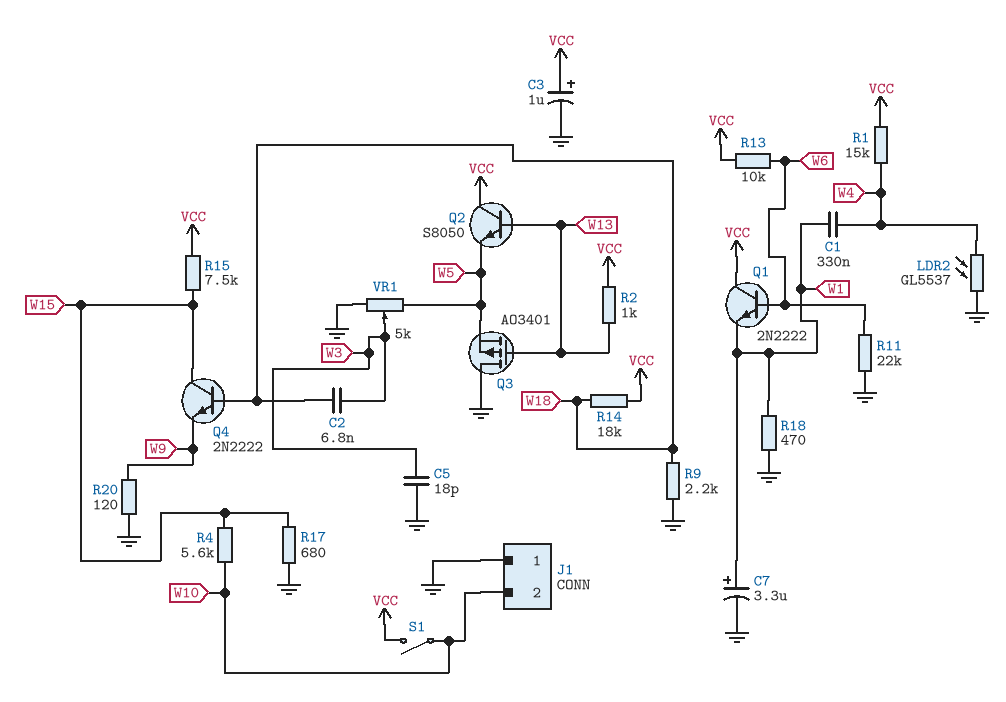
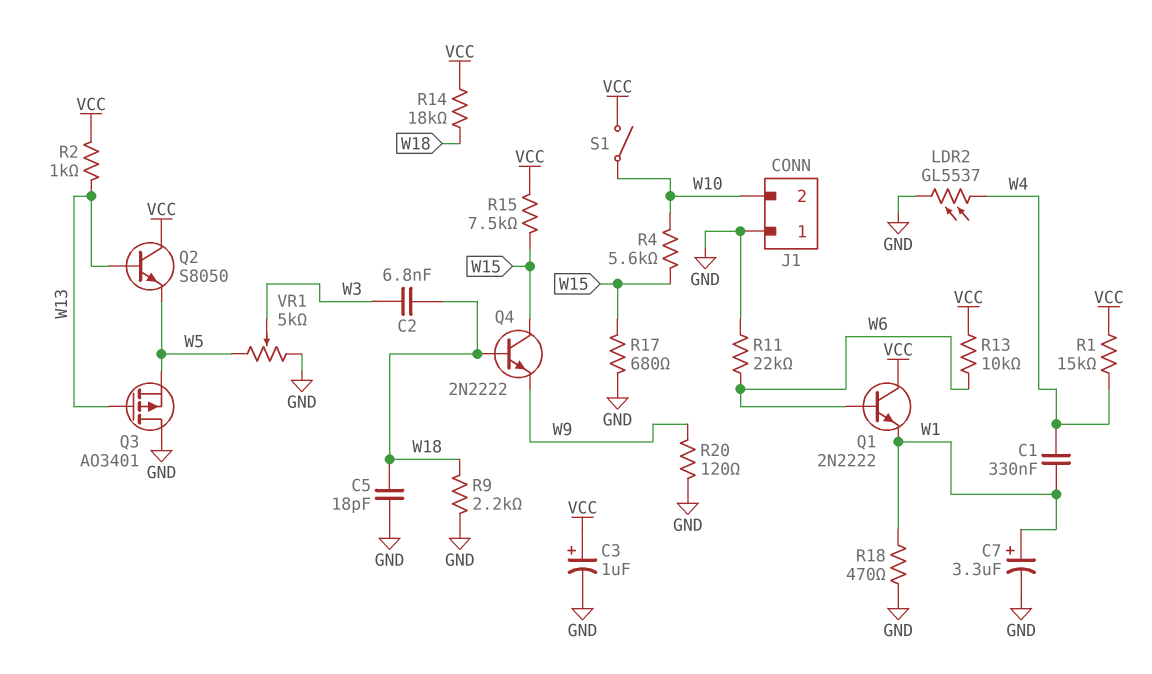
C5: 18pF (GND, W3) -> 18pF (GND, W18)

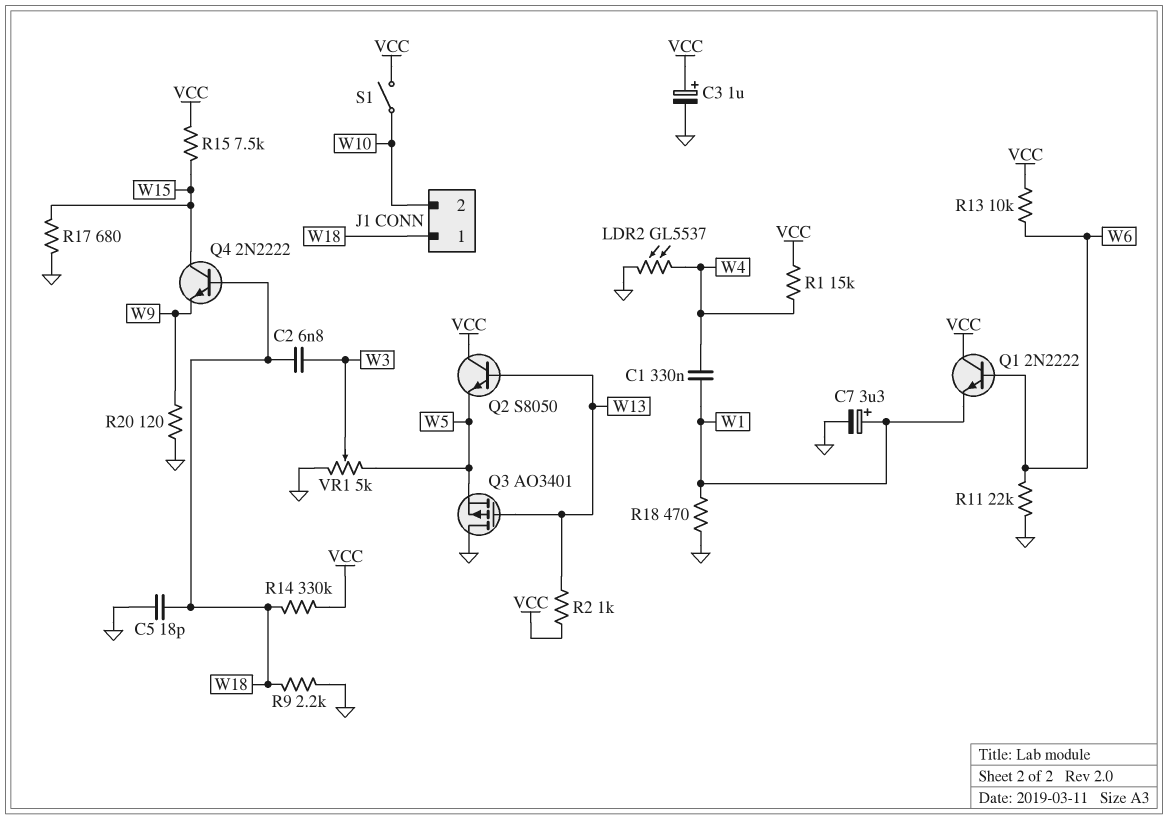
J1 pin 1: GND -> W18
R4: 5.6k (W10, W15) -> none
R14: 18k (VCC, W18) -> 330k (VCC, W18)

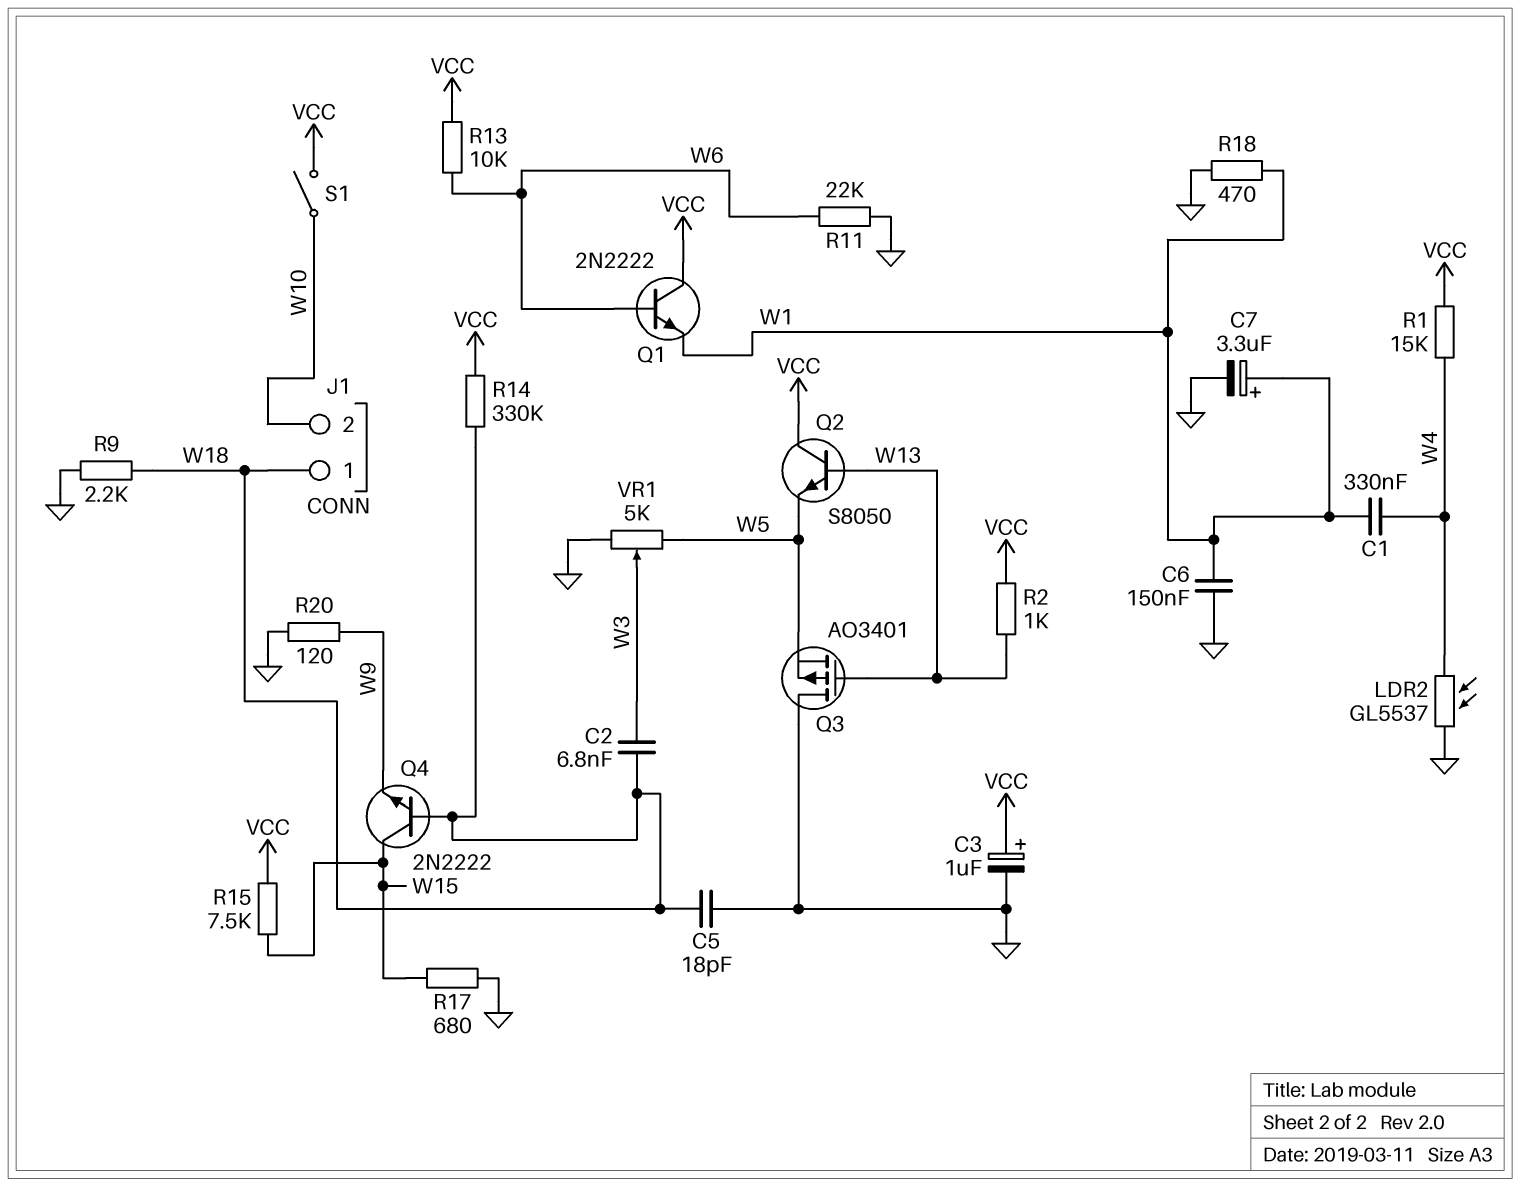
C6: none -> 150nF (GND, W1)

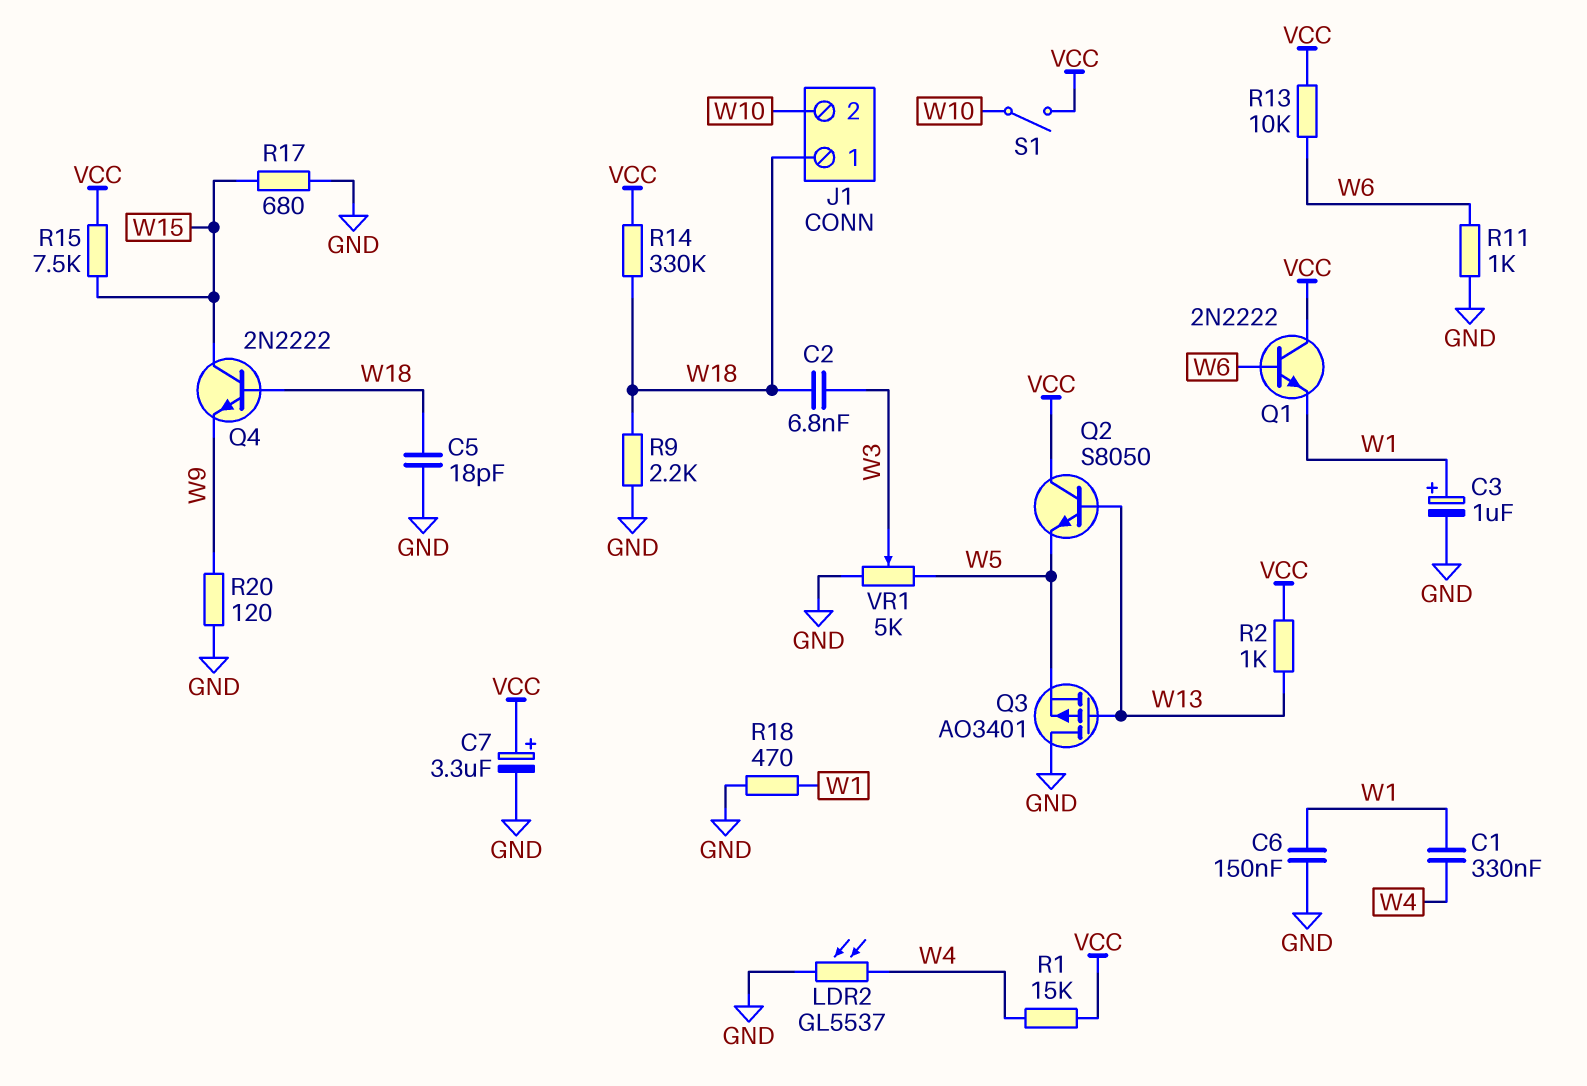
C3: 1uF (plus VCC, minus GND) -> 1uF (plus W1, minus GND)
C7: 3.3uF (plus W1, minus GND) -> 3.3uF (plus VCC, minus GND)
R11: 22k (GND, W6) -> 1k (GND, W6)

